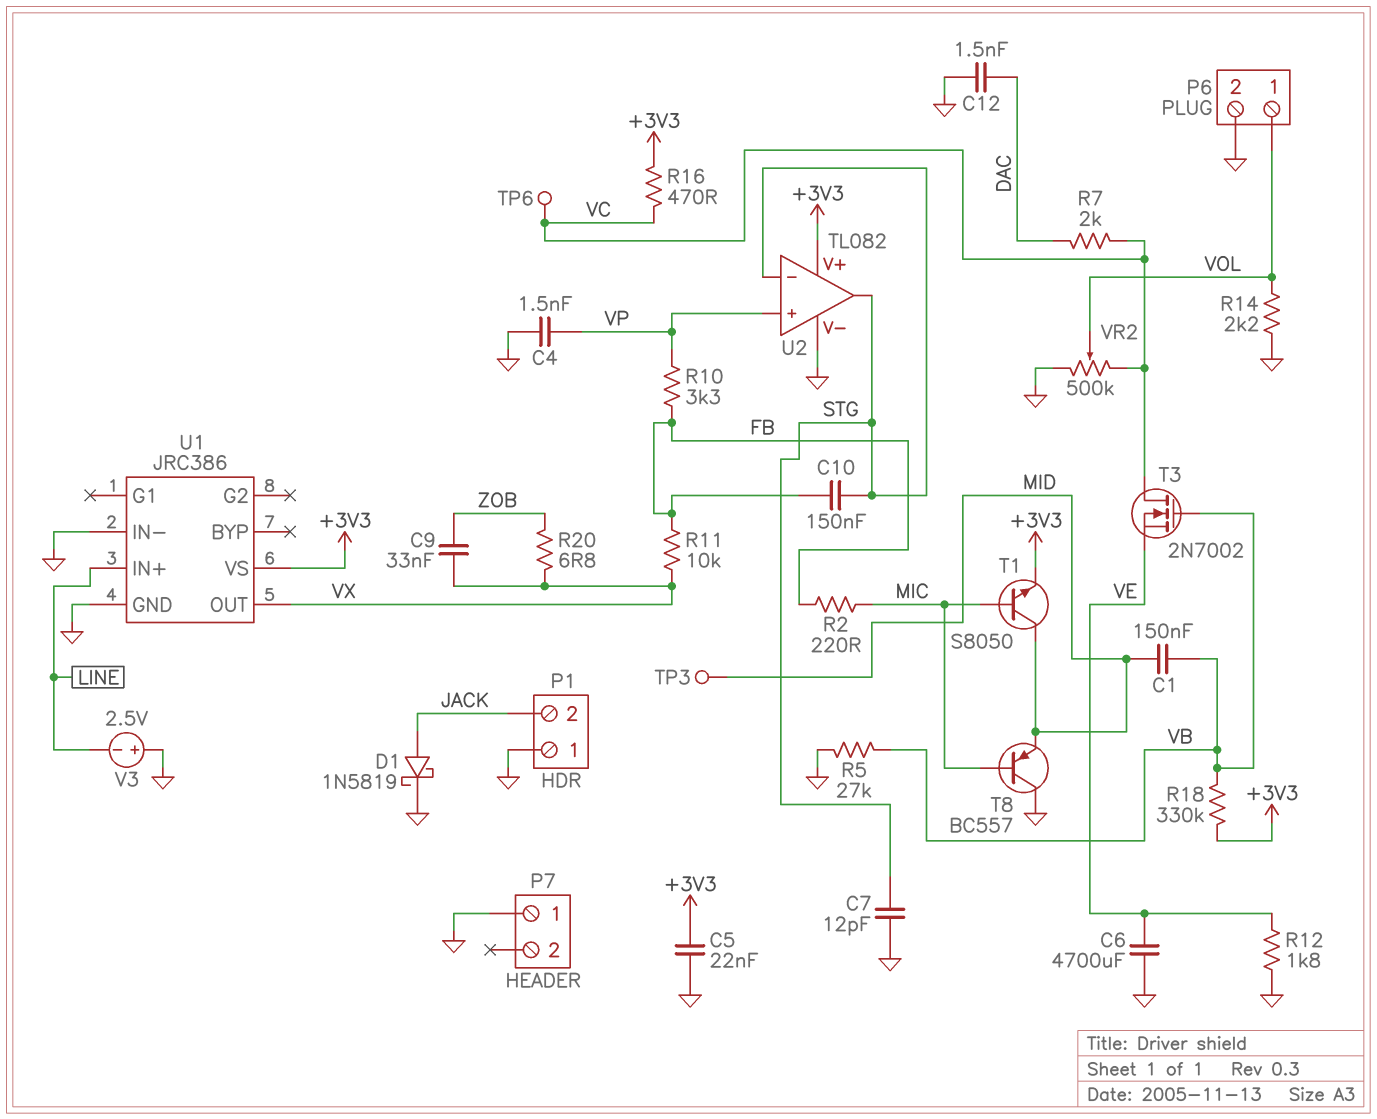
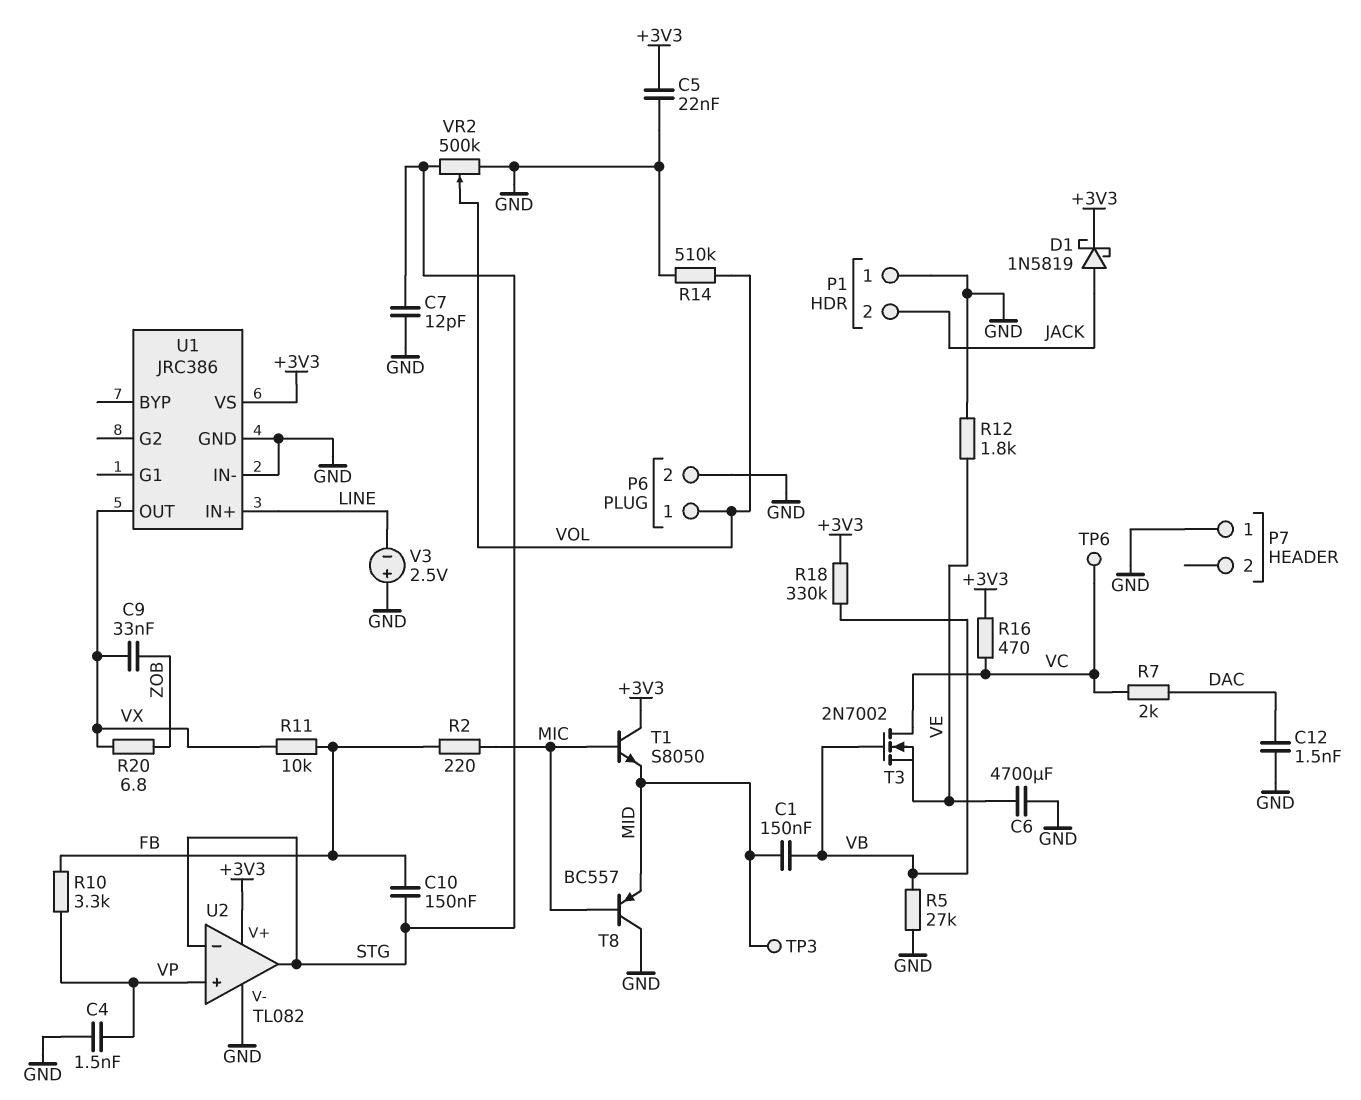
D1: schottky 1N5819 (A JACK, K GND) -> schottky 1N5819 (A JACK, K +3V3)
R14: 2.2k (GND, VOL) -> 510k (GND, VOL)
T1: NPN S8050 (B MIC, C MID, E +3V3) -> NPN S8050 (B MIC, C +3V3, E MID)
VR2: 500k (GND, VC, wiper VOL) -> 500k (GND, STG, wiper VOL)

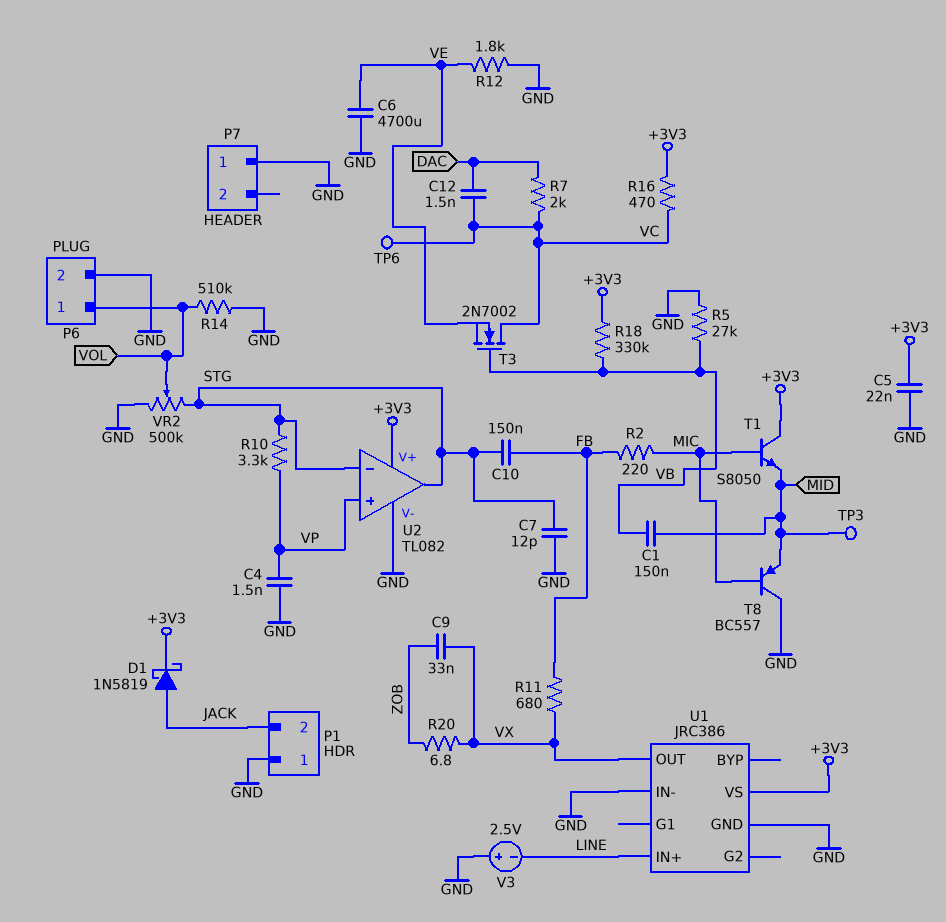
C12: 1.5nF (DAC, GND) -> 1.5nF (DAC, VC)
R10: 3.3k (FB, VP) -> 3.3k (STG, VP)
R11: 10k (FB, VX) -> 680 (FB, VX)

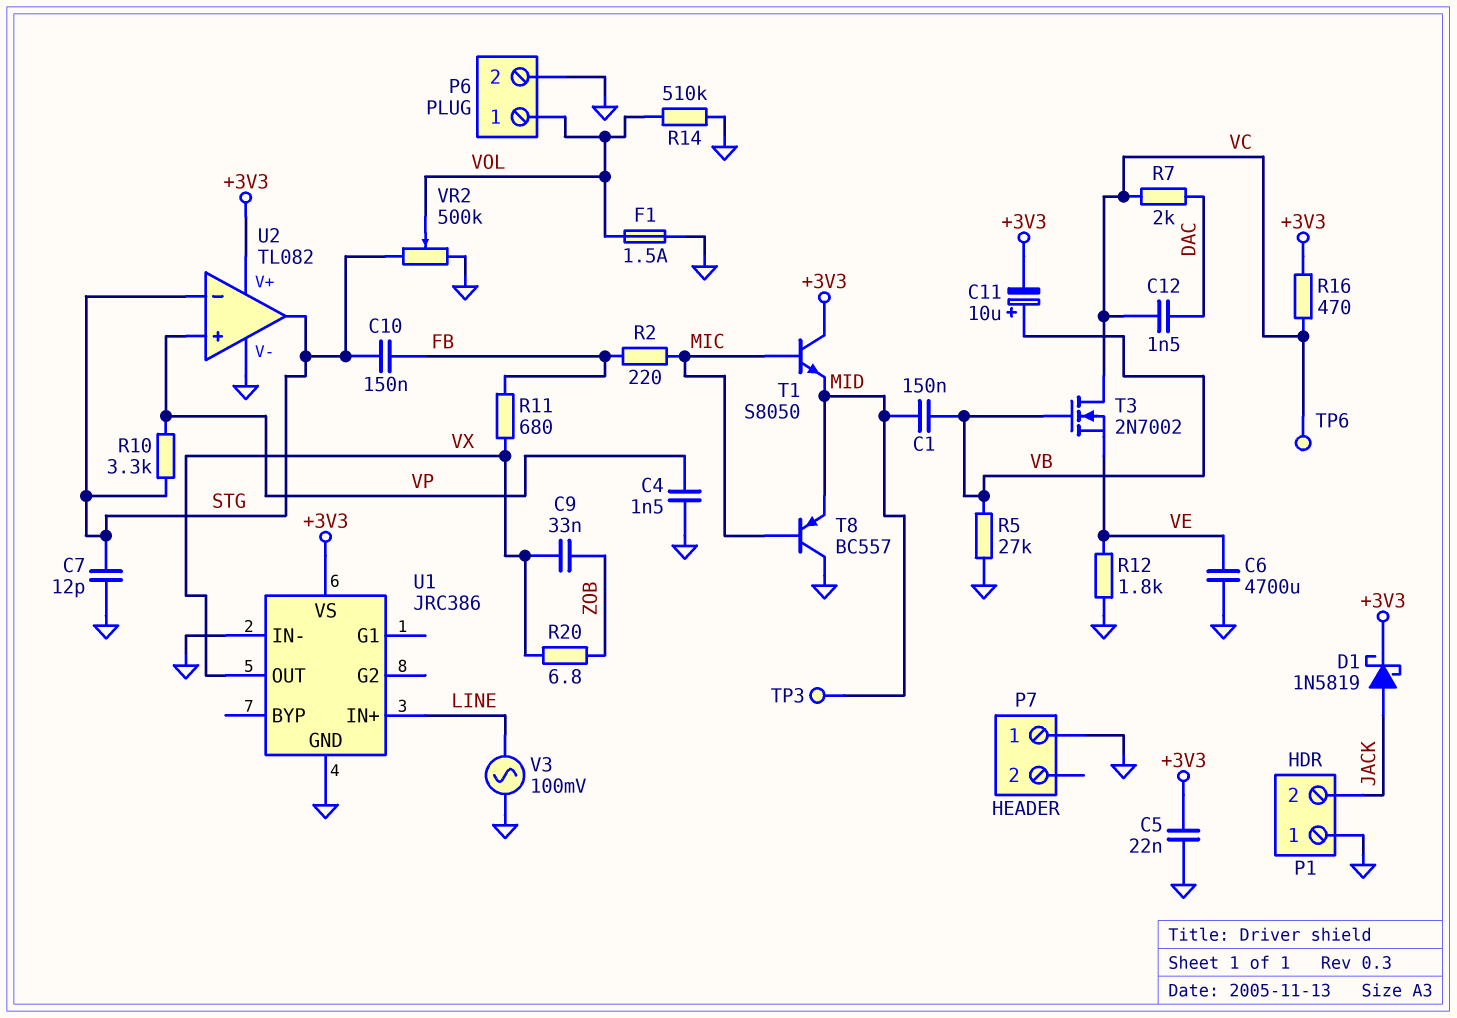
C11: none -> 10uF (plus VB, minus +3V3)
F1: none -> 1.5A (GND, VOL)
R18: 330k (+3V3, VB) -> none
V3: 2.5V (plus GND, minus LINE) -> AC 100mV (GND, LINE)

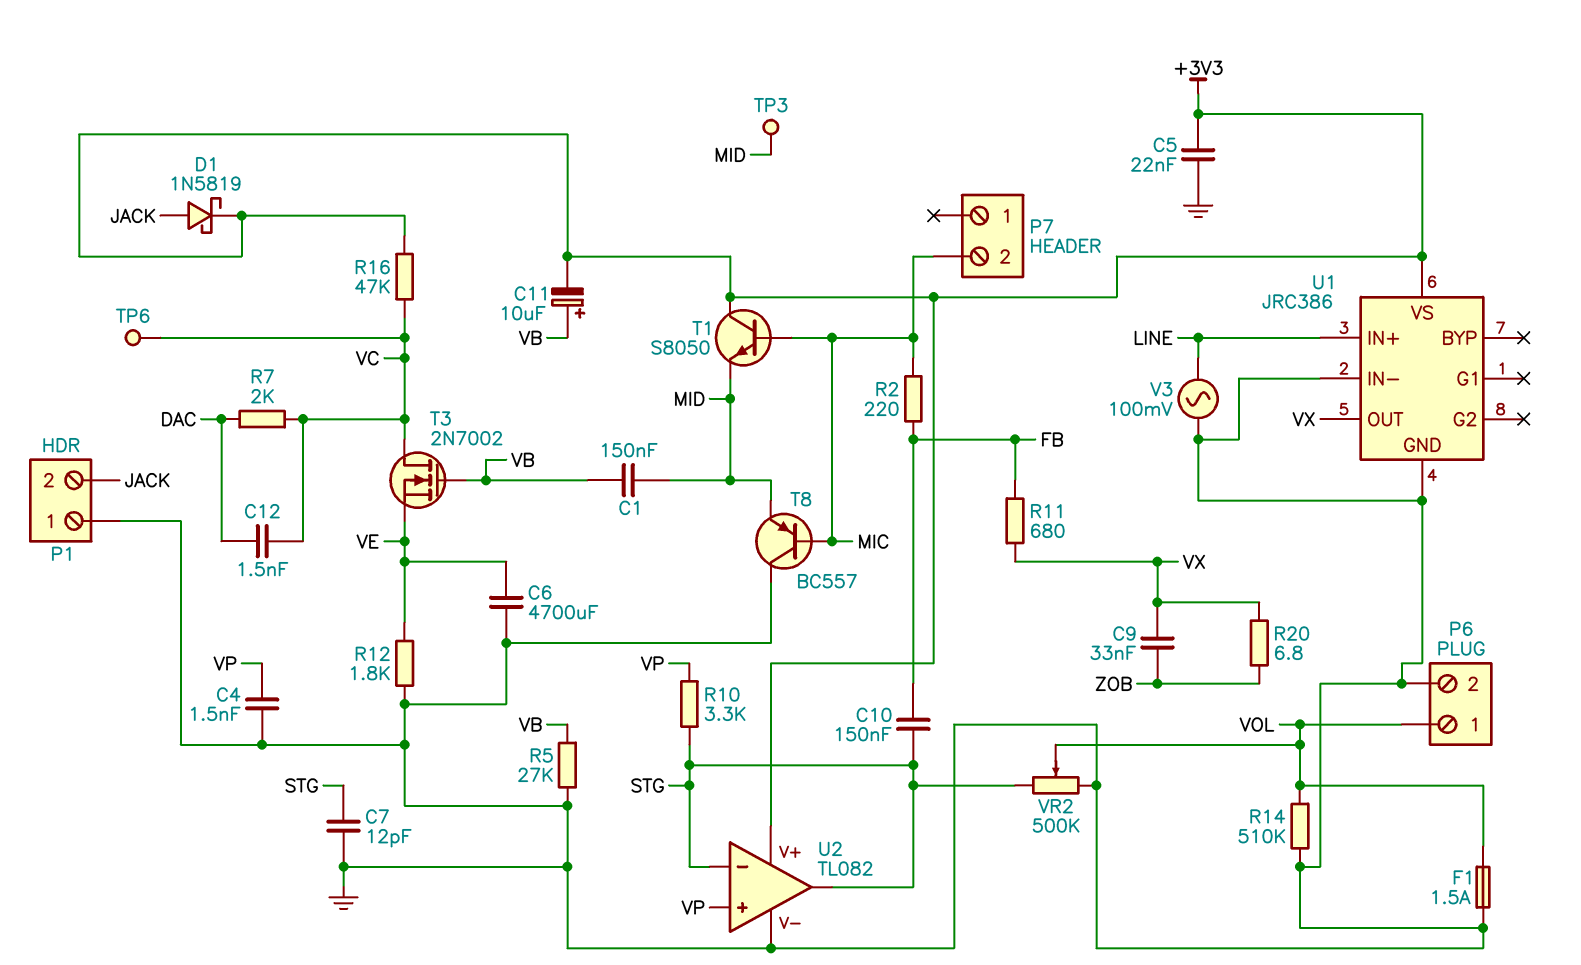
P7 pin 1: GND -> none
P7 pin 2: none -> MIC
R16: 470 (+3V3, VC) -> 47k (+3V3, VC)

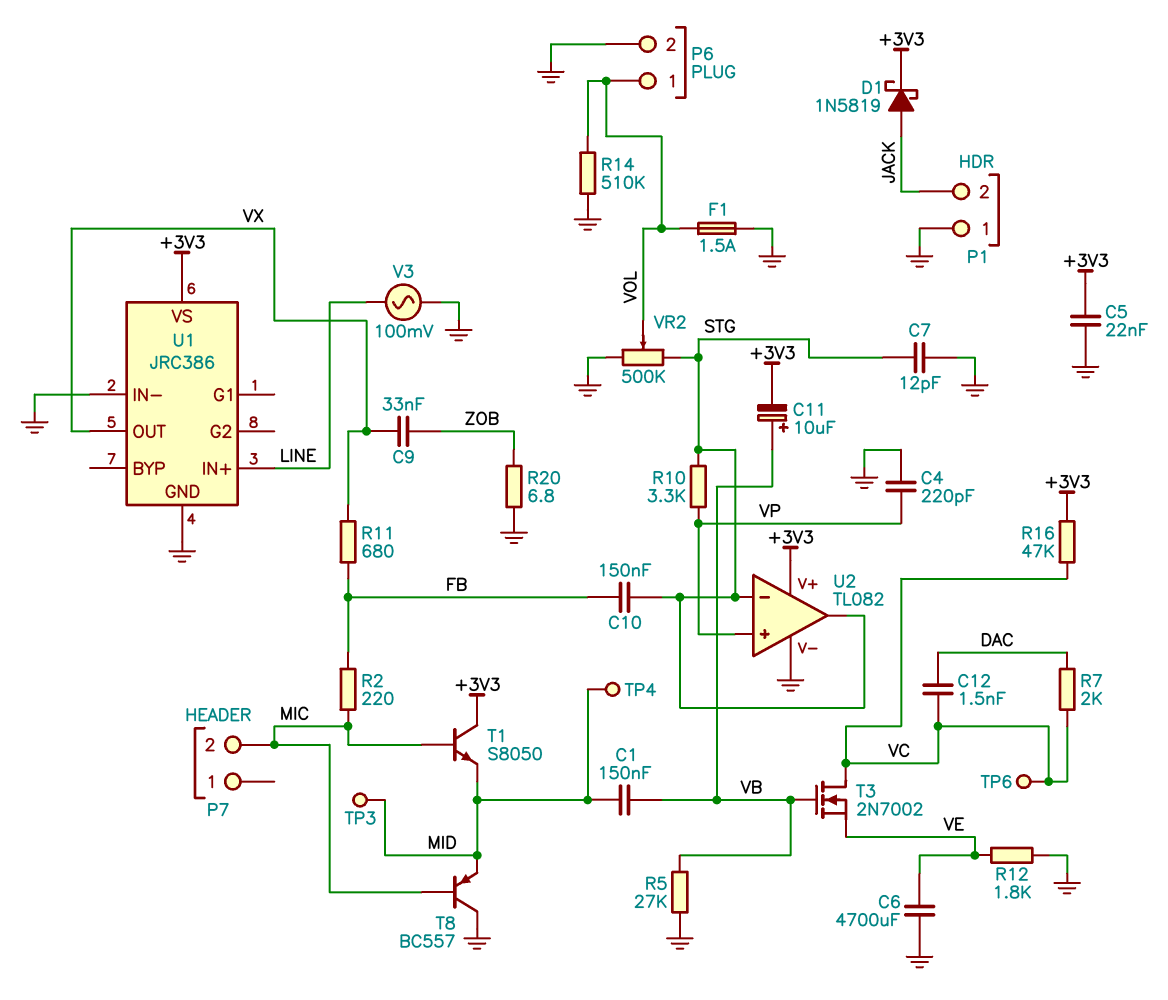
C4: 1.5nF (GND, VP) -> 220pF (GND, VP)
R20: 6.8 (VX, ZOB) -> 6.8 (GND, ZOB)
TP4: none -> test point (MID)

